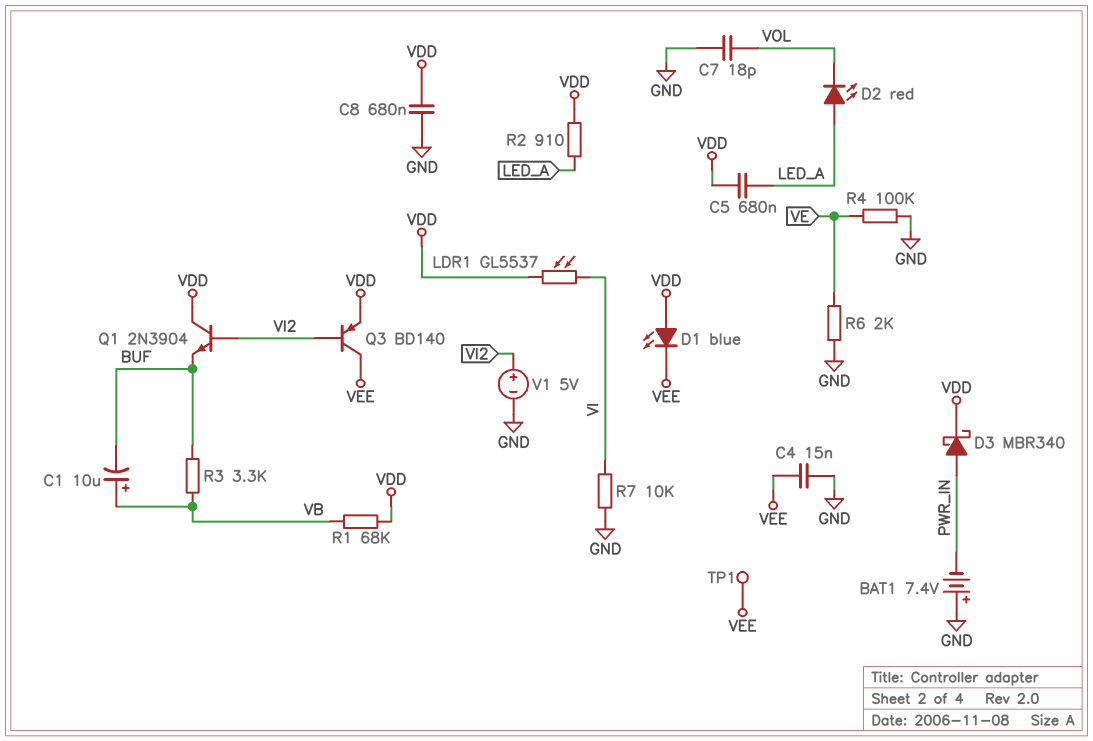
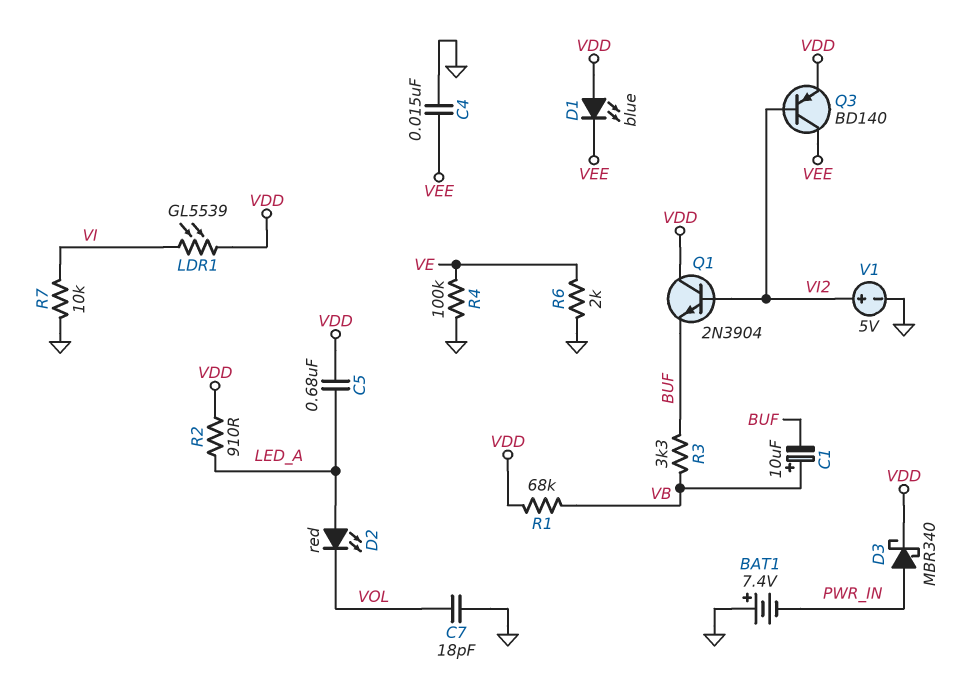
C8: 680nF (GND, VDD) -> none
LDR1: GL5537 (VDD, VI) -> GL5539 (VDD, VI)
TP1: test point (VEE) -> none

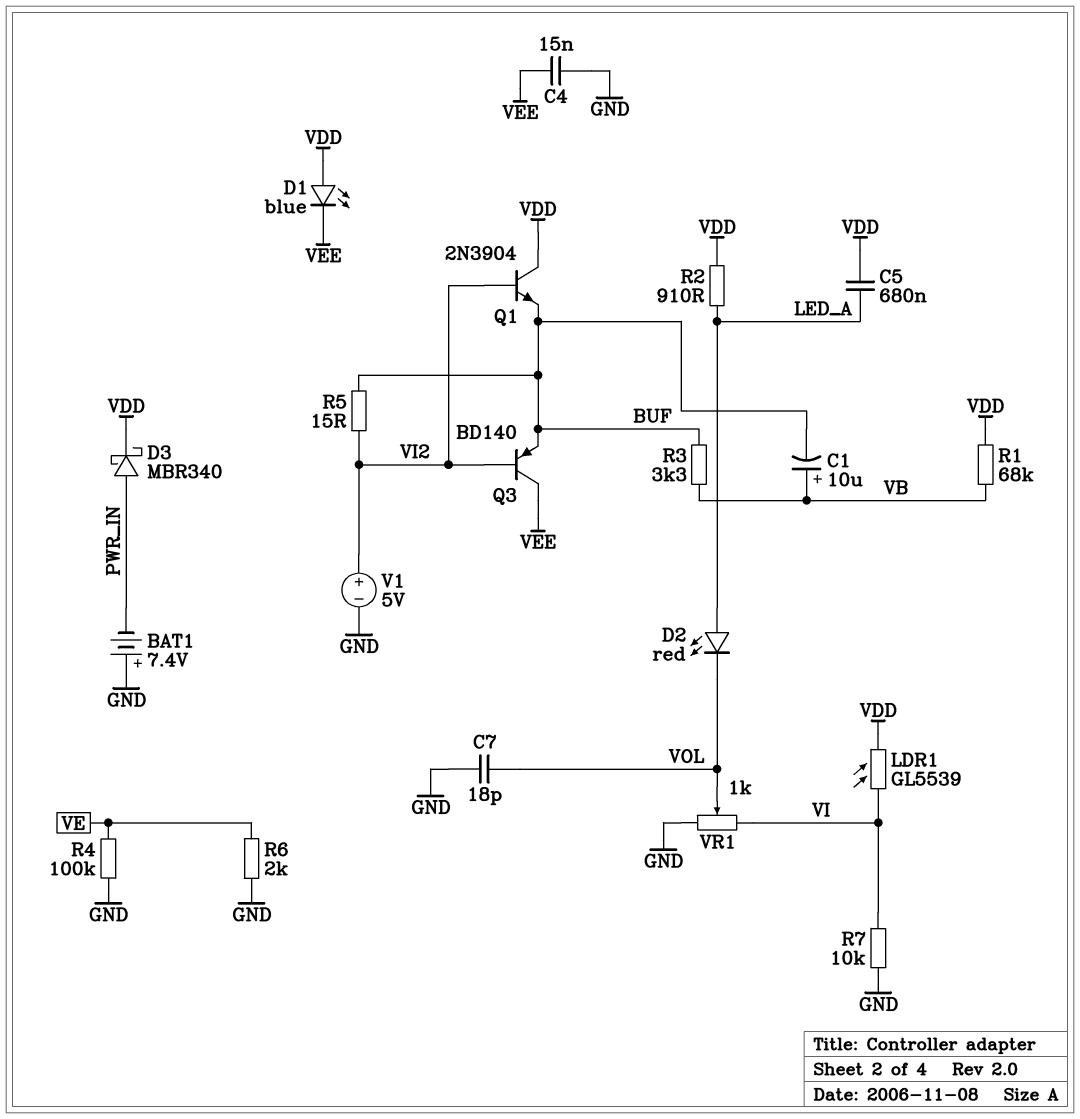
Q3: PNP BD140 (B VI2, C VEE, E VDD) -> PNP BD140 (B VI2, C VEE, E BUF)
R5: none -> 15 (BUF, VI2)
VR1: none -> 1k (GND, VI, wiper VOL)

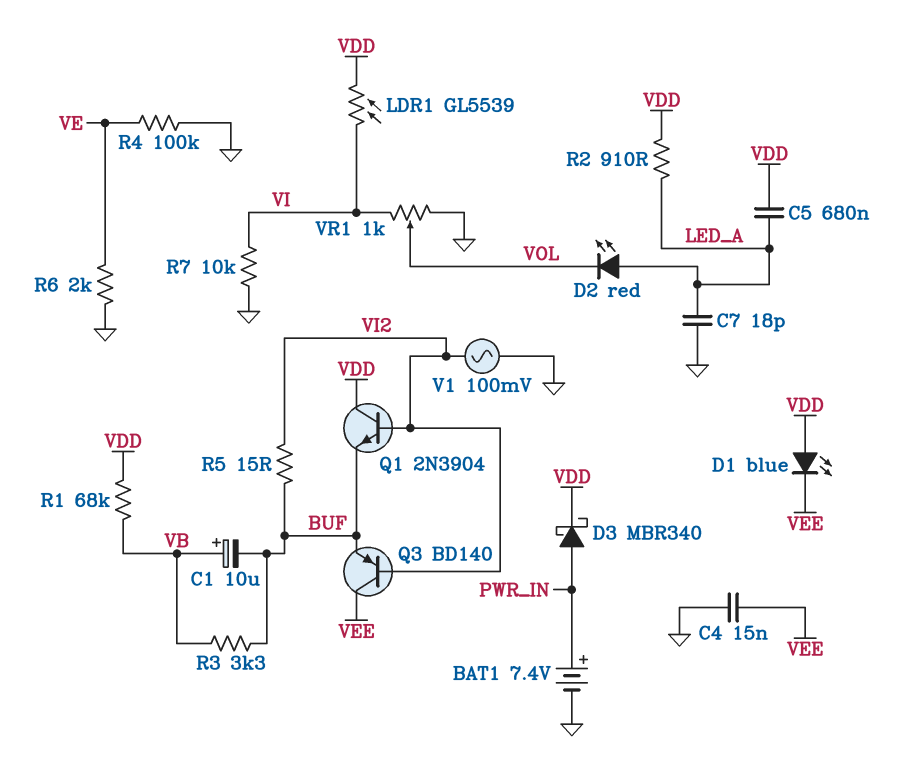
BAT1: 7.4V (plus GND, minus PWR_IN) -> 7.4V (plus PWR_IN, minus GND)
C7: 18pF (GND, VOL) -> 18pF (GND, LED_A)
V1: 5V (plus VI2, minus GND) -> AC 100mV (GND, VI2)

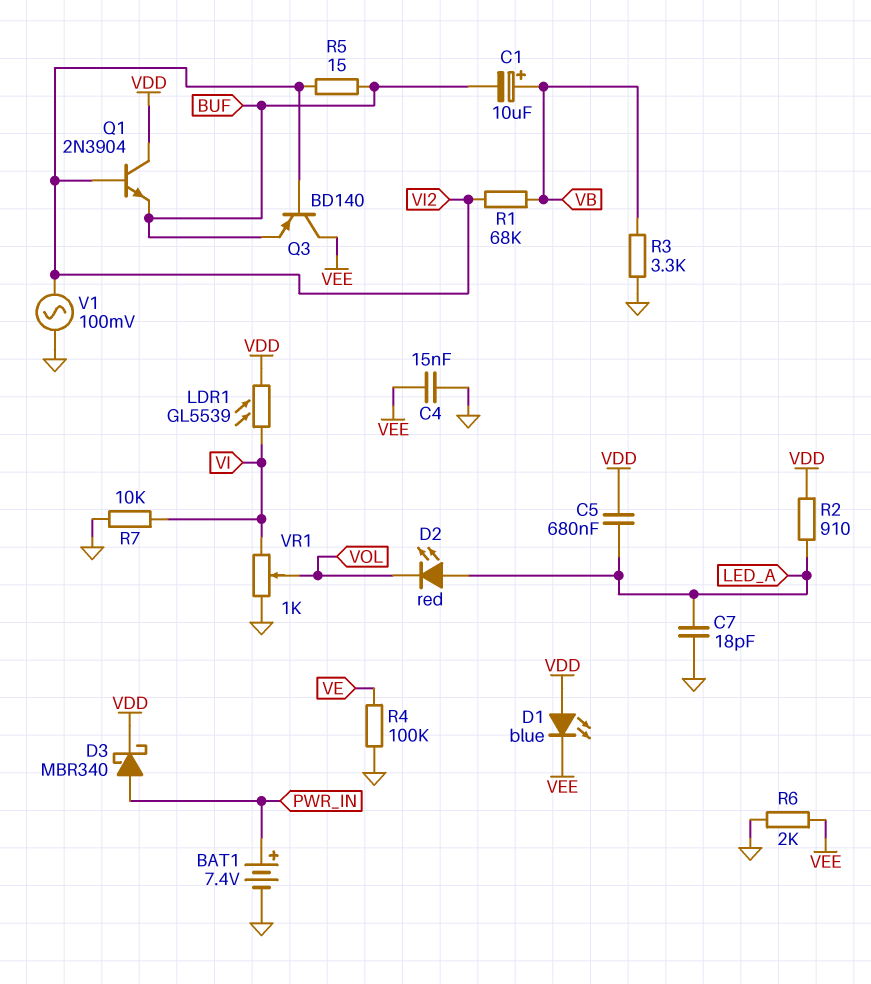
R1: 68k (VB, VDD) -> 68k (VB, VI2)
R3: 3.3k (BUF, VB) -> 3.3k (GND, VB)
R6: 2k (GND, VE) -> 2k (GND, VEE)

